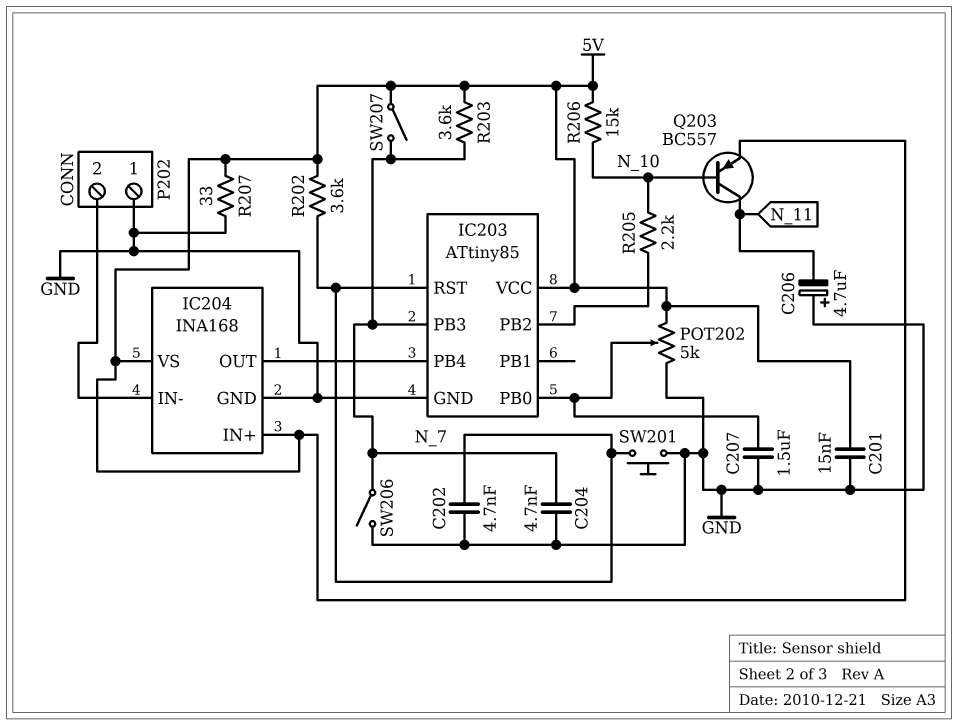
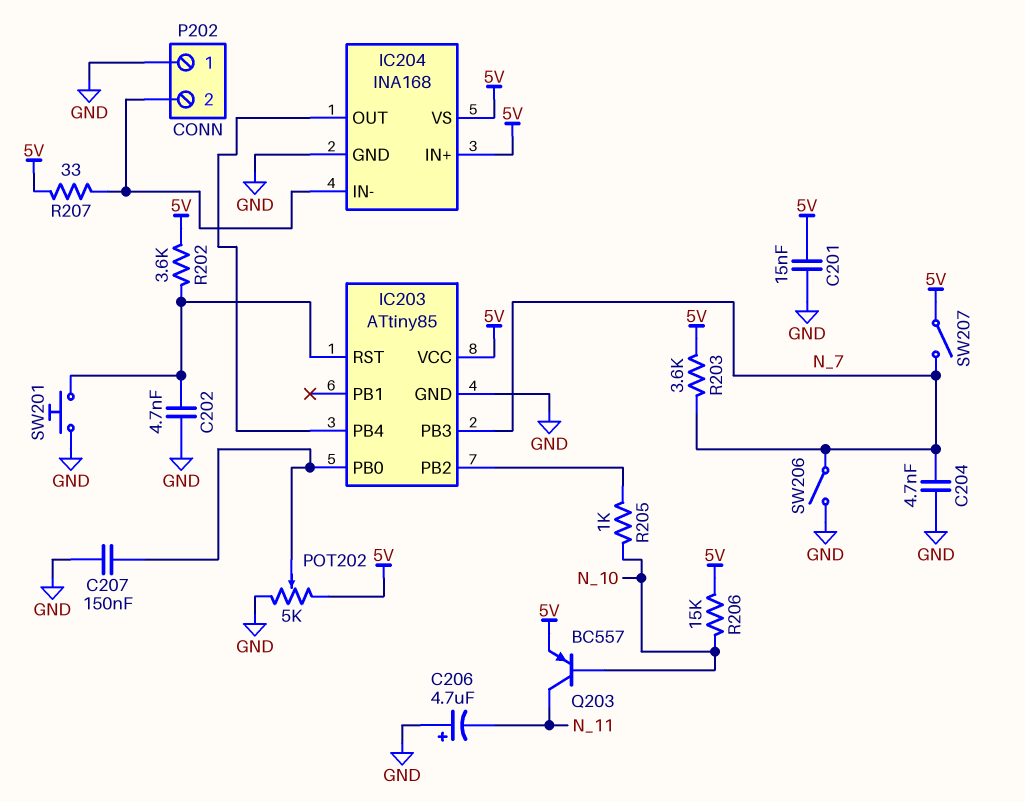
C207: 1.5uF (GND, IC203/PB0) -> 150nF (GND, IC203/PB0)
R205: 2.2k (IC203/PB2, N_10) -> 1k (IC203/PB2, N_10)
R207: 33 (5V, GND) -> 33 (5V, IC204/IN-)

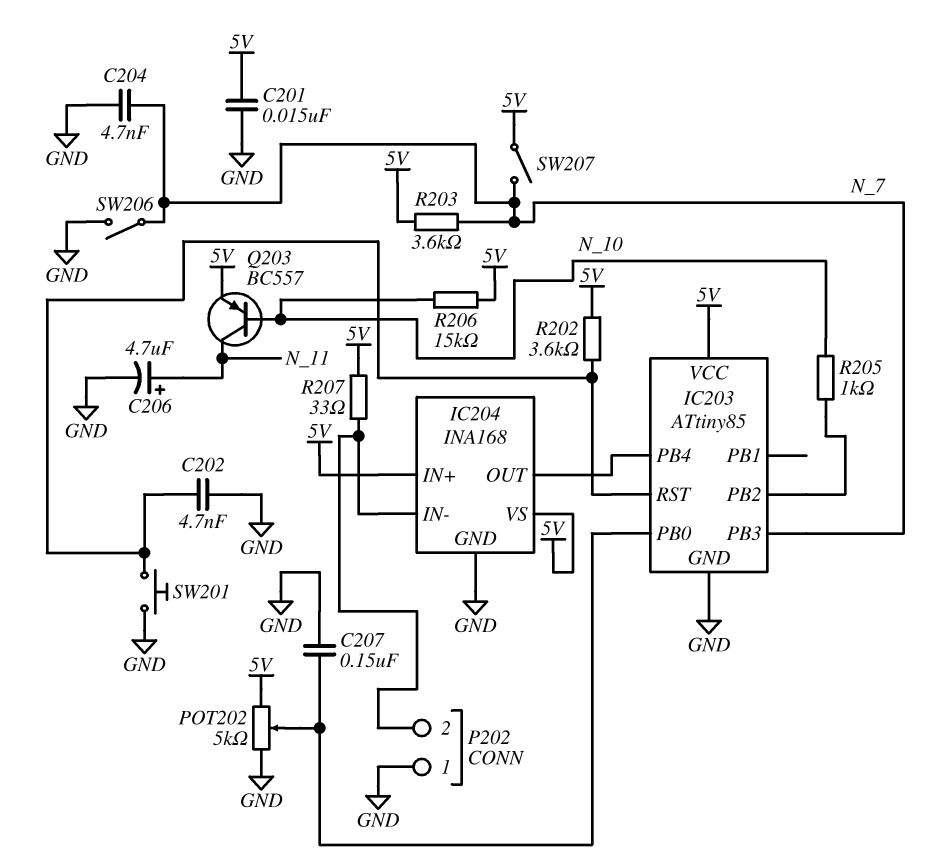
C206: 4.7uF (plus GND, minus N_11) -> 4.7uF (plus N_11, minus GND)

